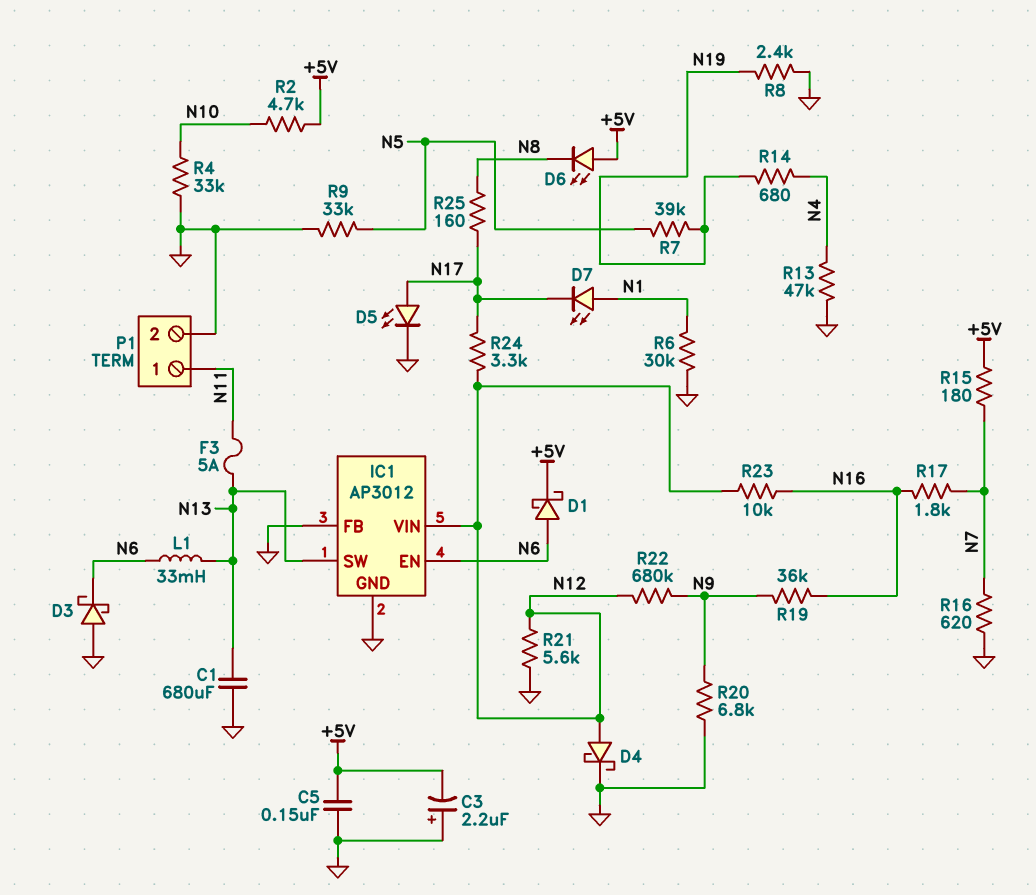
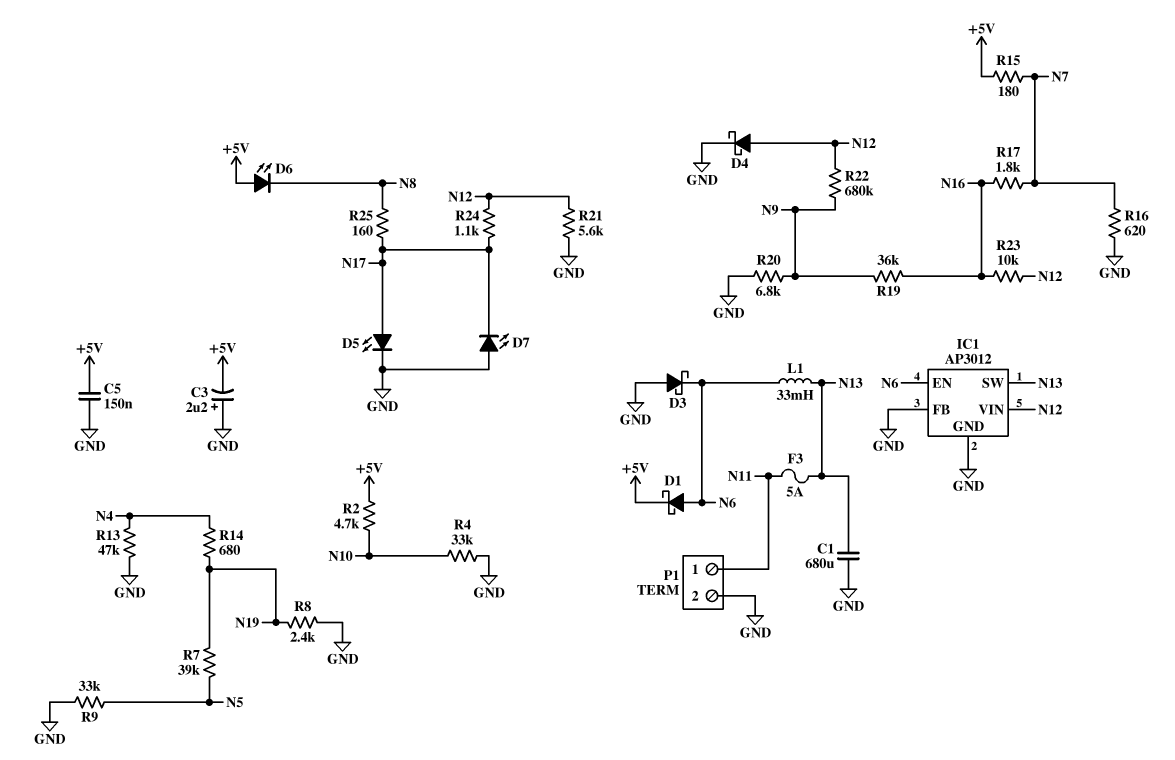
D7: LED (A N1, K N17) -> LED (A GND, K N17)
R6: 30k (GND, N1) -> none
R24: 3.3k (N12, N17) -> 1.1k (N12, N17)

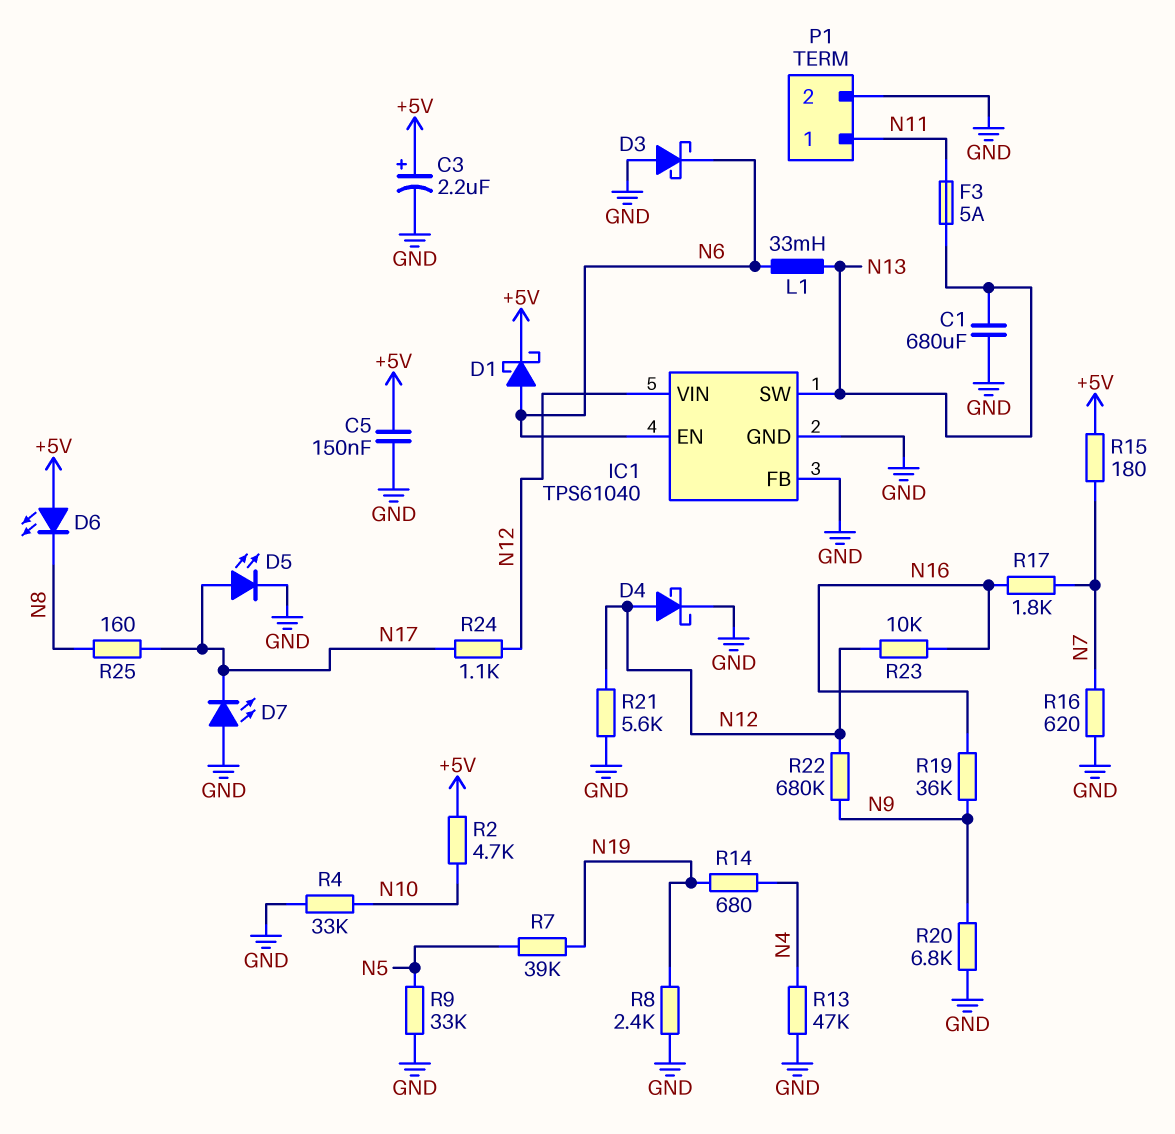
C3: 2.2uF (plus GND, minus +5V) -> 2.2uF (plus +5V, minus GND)
IC1: AP3012 -> TPS61040

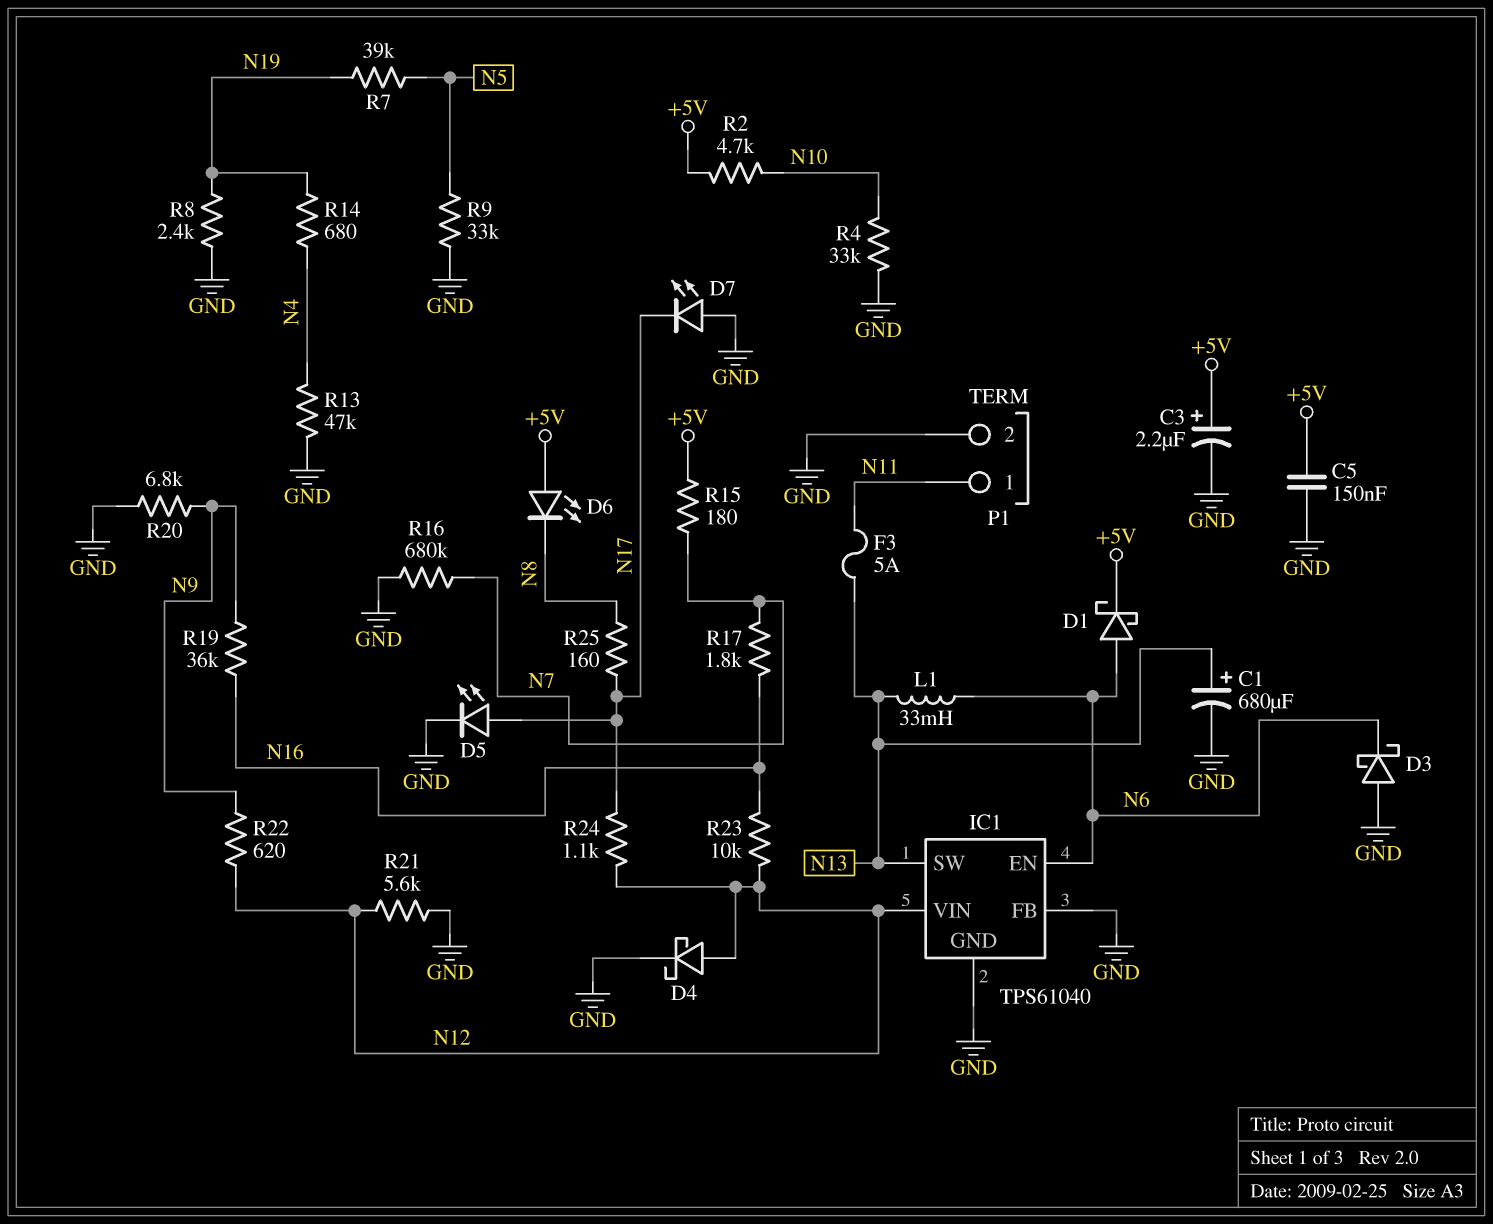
C1: 680uF (GND, N13) -> 680uF (plus N13, minus GND)
R16: 620 (GND, N7) -> 680k (GND, N7)
R22: 680k (N9, N12) -> 620 (N9, N12)

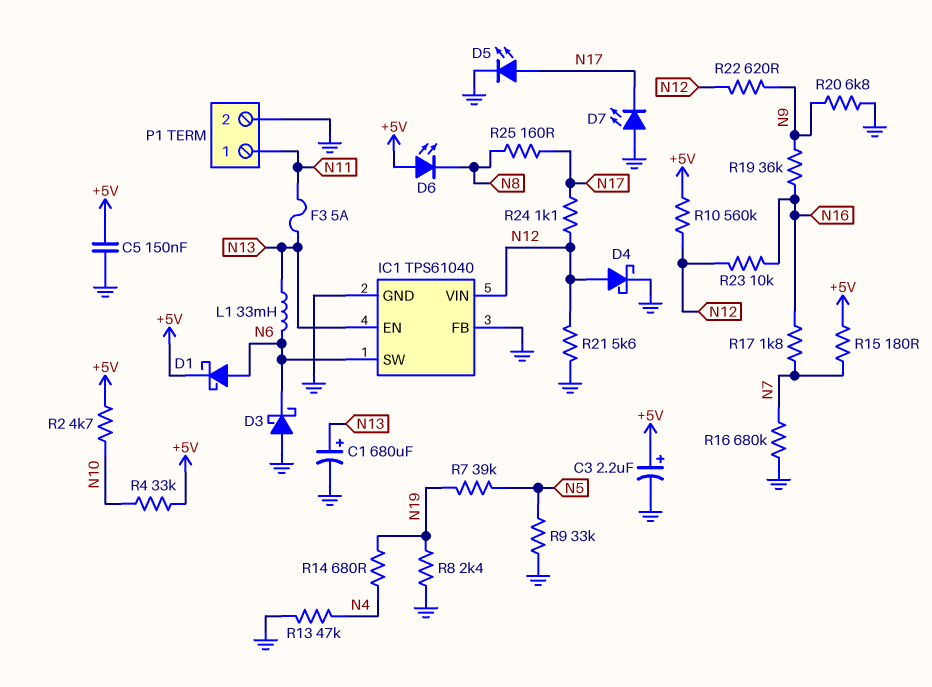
IC1 pin EN: N6 -> N13
IC1 pin SW: N13 -> N6
R4: 33k (GND, N10) -> 33k (+5V, N10)
R10: none -> 560k (+5V, N12)

